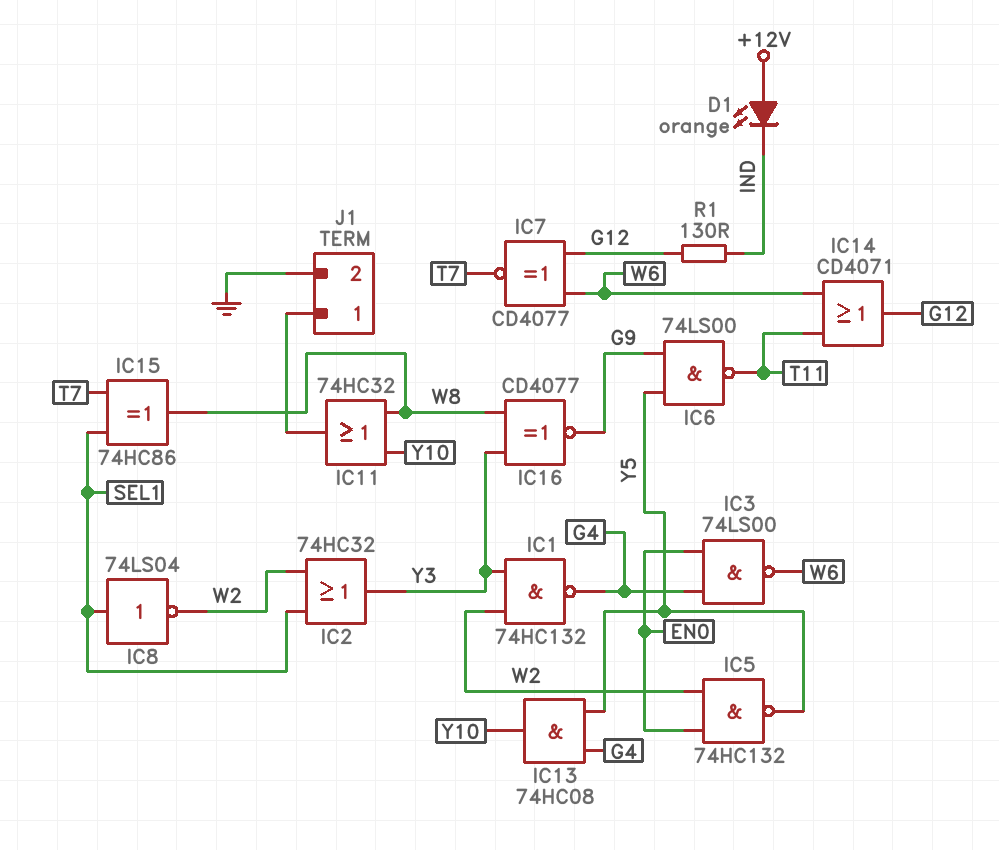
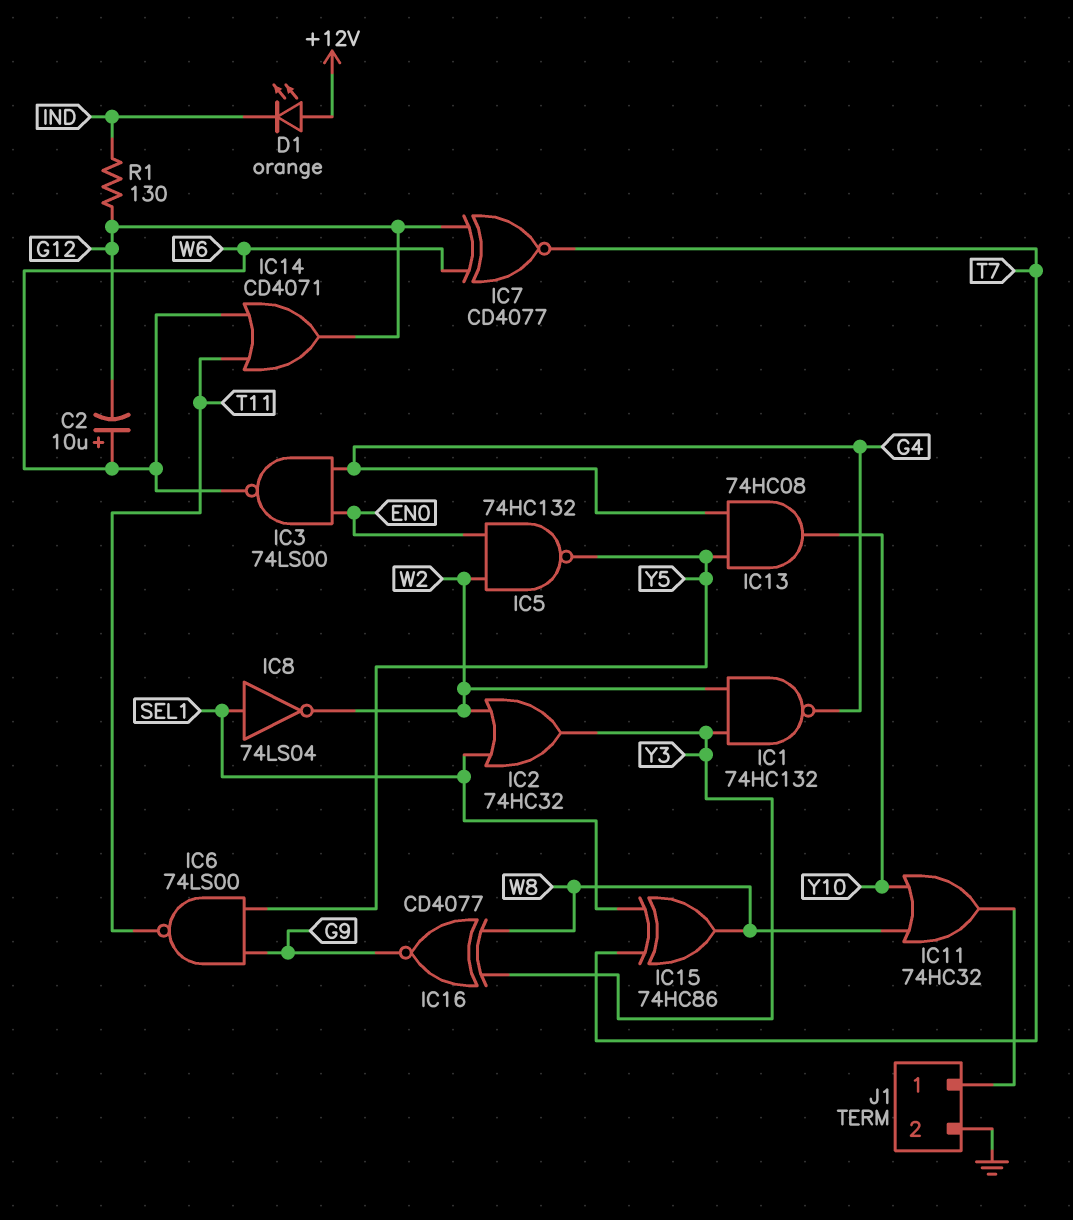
C2: none -> 10uF (plus W6, minus G12)

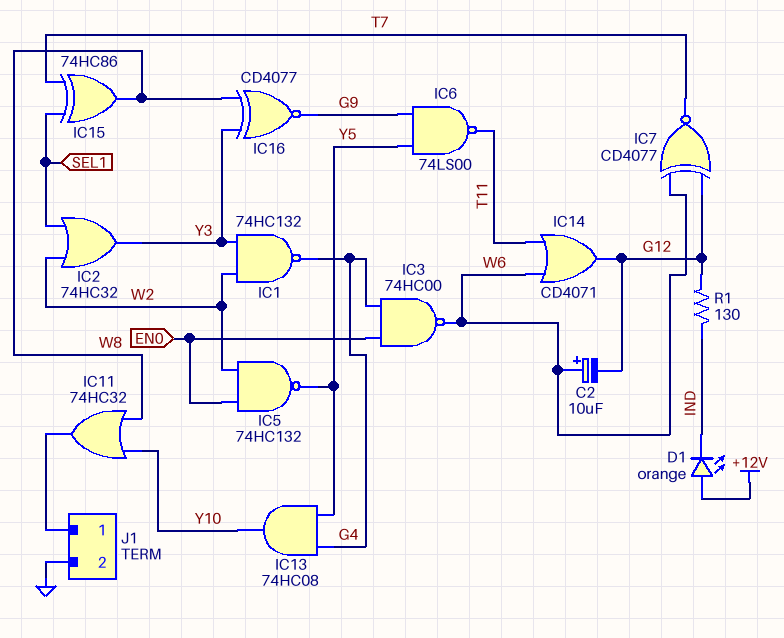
IC3: NAND 74LS00 (in EN0, in G4, out W6) -> NAND 74HC00 (in EN0, in G4, out W6)
IC8: NOT 74LS04 (in SEL1, out W2) -> none

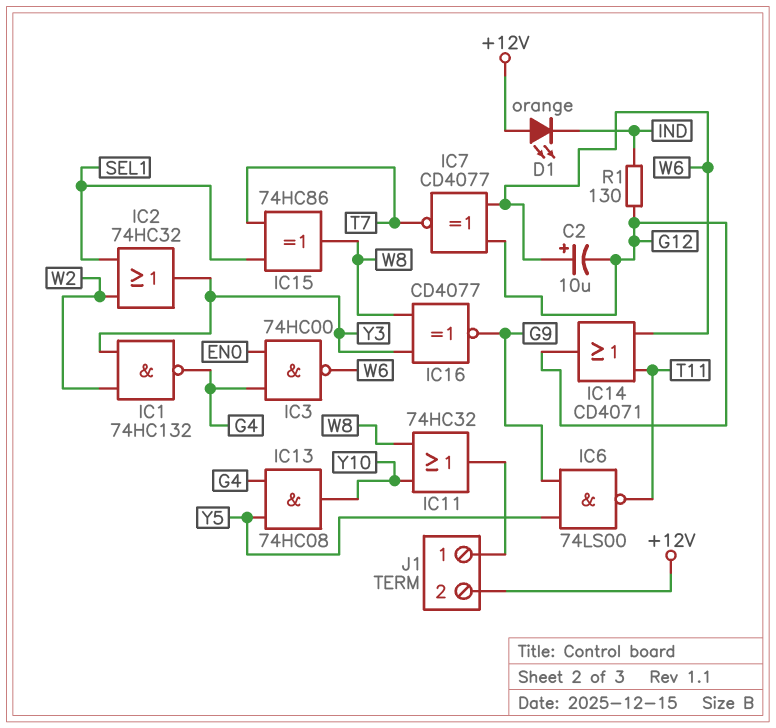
IC5: NAND 74HC132 (in EN0, in W2, out Y5) -> none
J1 pin 2: GND -> +12V

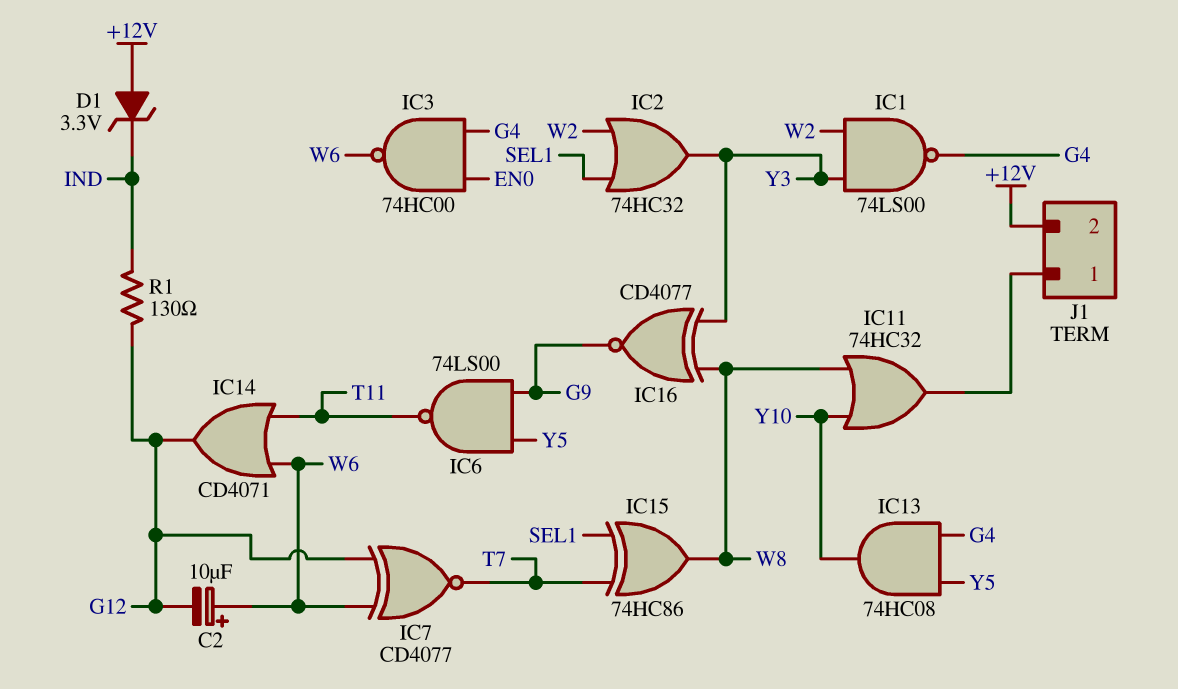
D1: LED orange (A +12V, K IND) -> zener 3.3V (A +12V, K IND)
IC1: NAND 74HC132 (in W2, in Y3, out G4) -> NAND 74LS00 (in W2, in Y3, out G4)

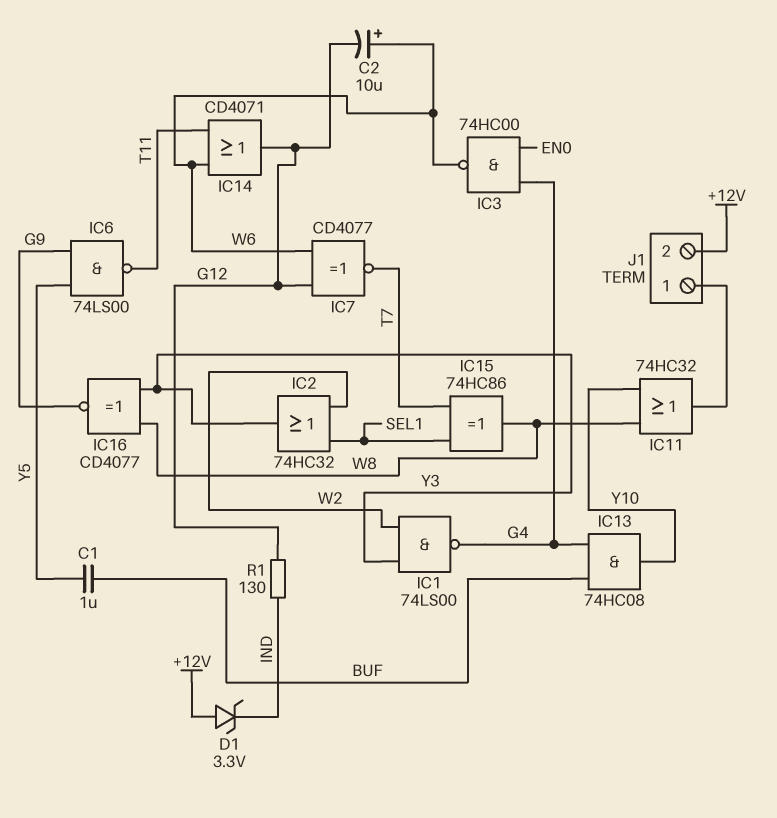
C1: none -> 1uF (BUF, Y5)
IC13: AND 74HC08 (in G4, in Y5, out Y10) -> AND 74HC08 (in BUF, in G4, out Y10)

